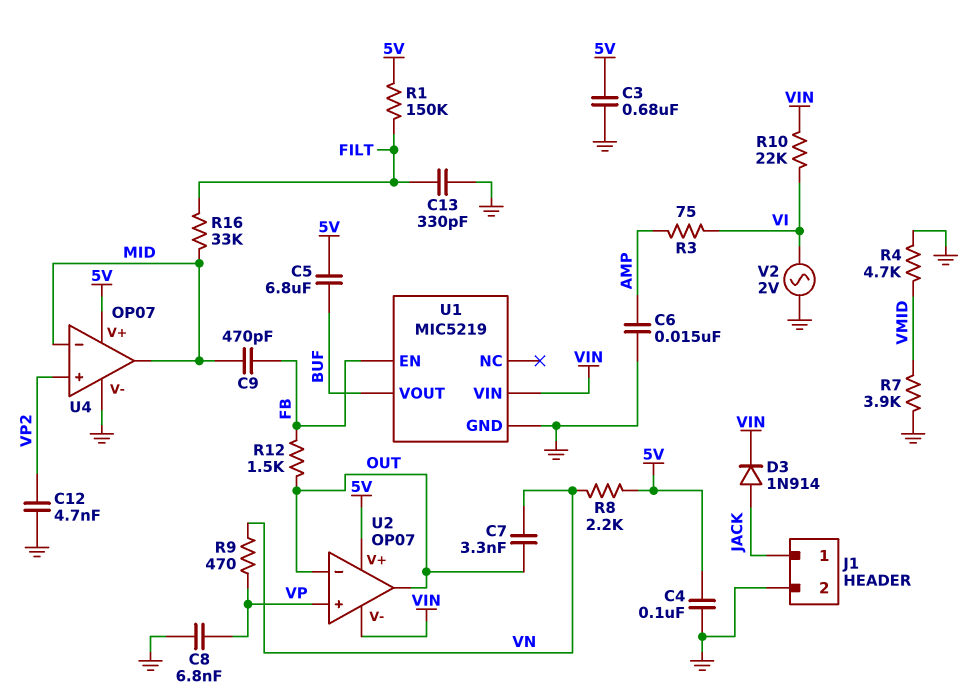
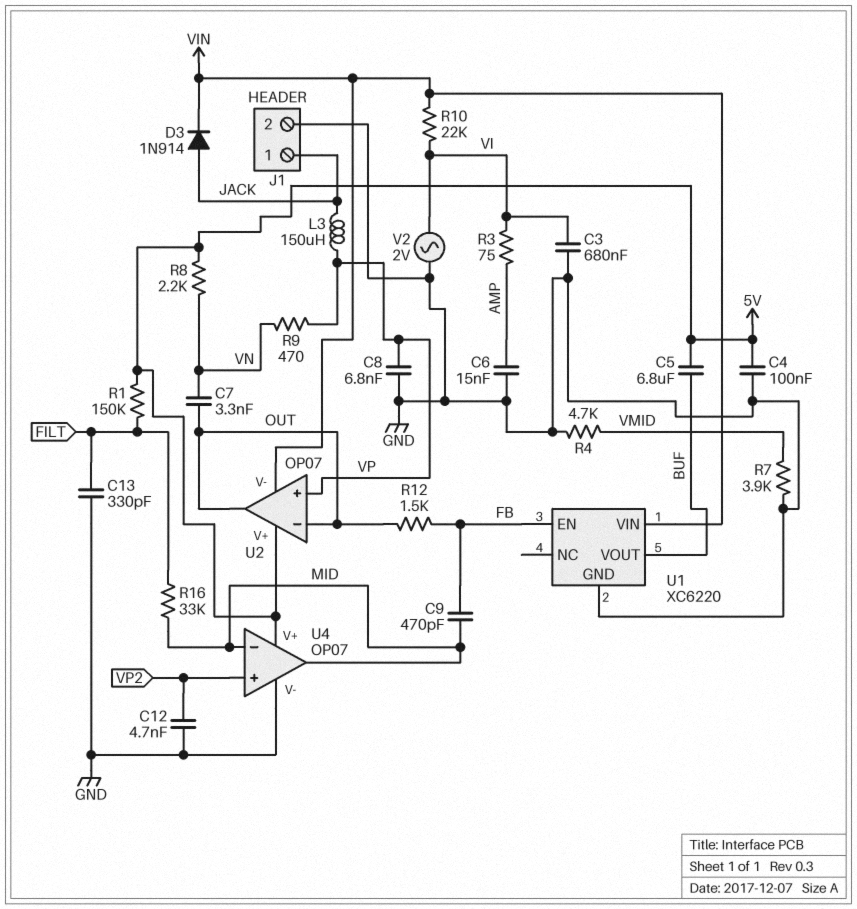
C3: 680nF (5V, GND) -> 680nF (GND, VI)
L3: none -> 150uH (JACK, VP)
U1: MIC5219 -> XC6220

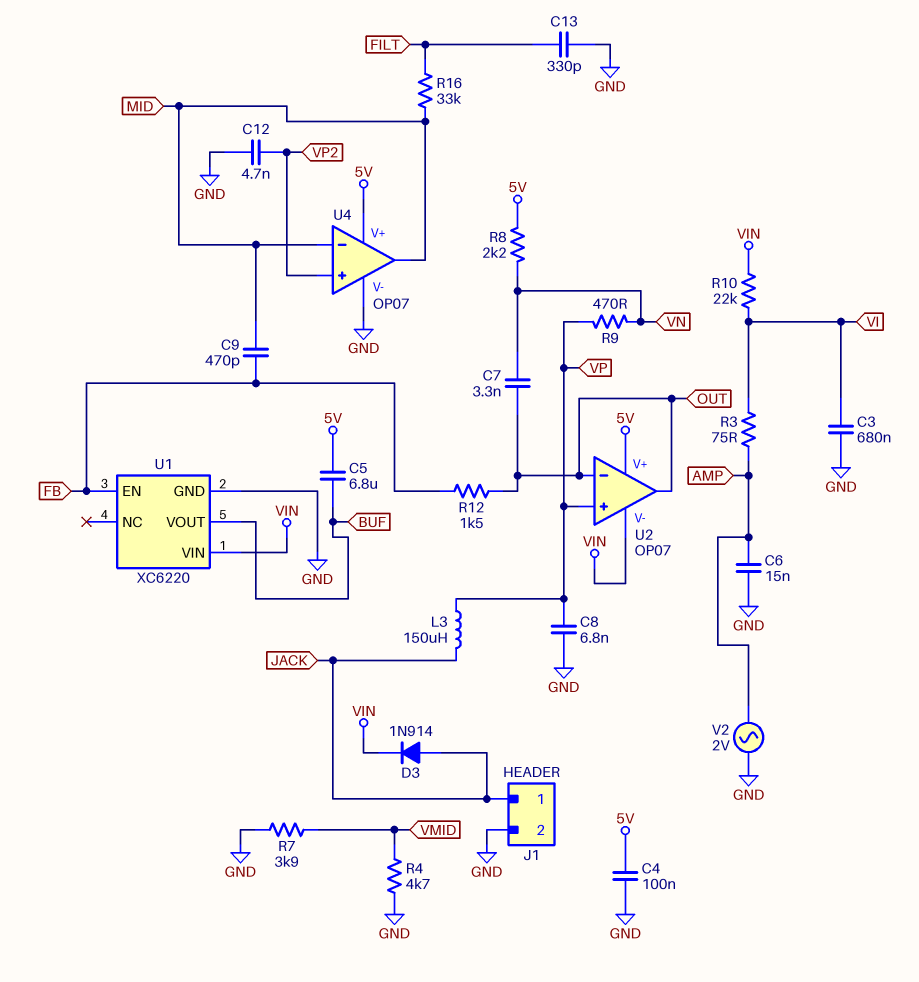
R1: 150k (5V, FILT) -> none
V2: AC 2V (GND, VI) -> AC 2V (AMP, GND)

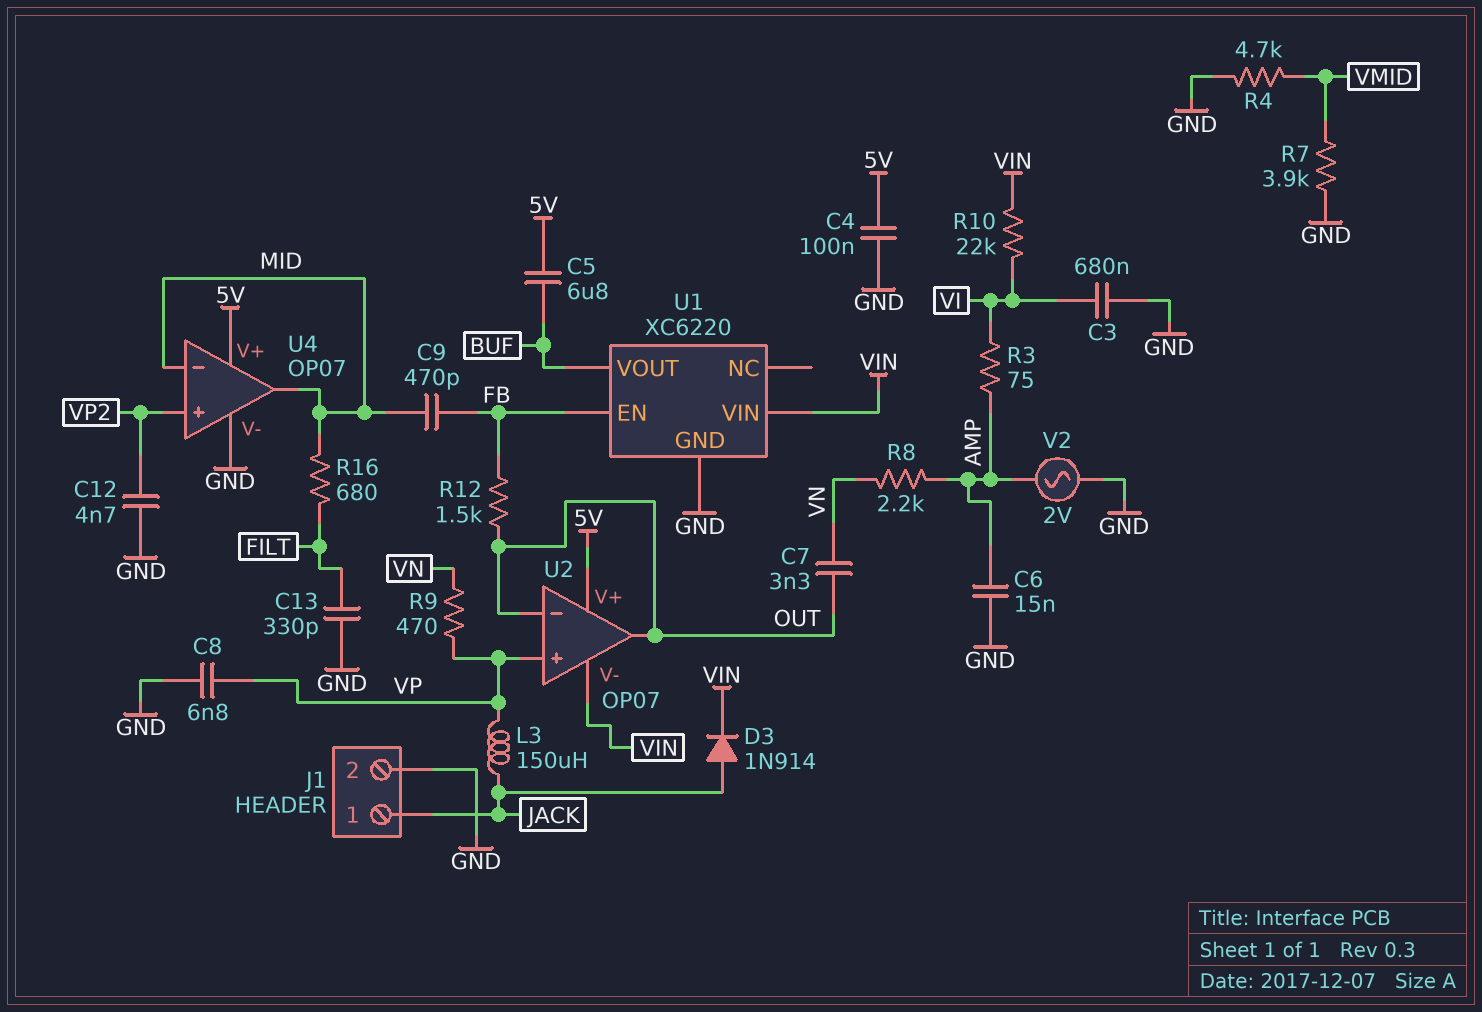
R8: 2.2k (5V, VN) -> 2.2k (AMP, VN)
R16: 33k (FILT, MID) -> 680 (FILT, MID)

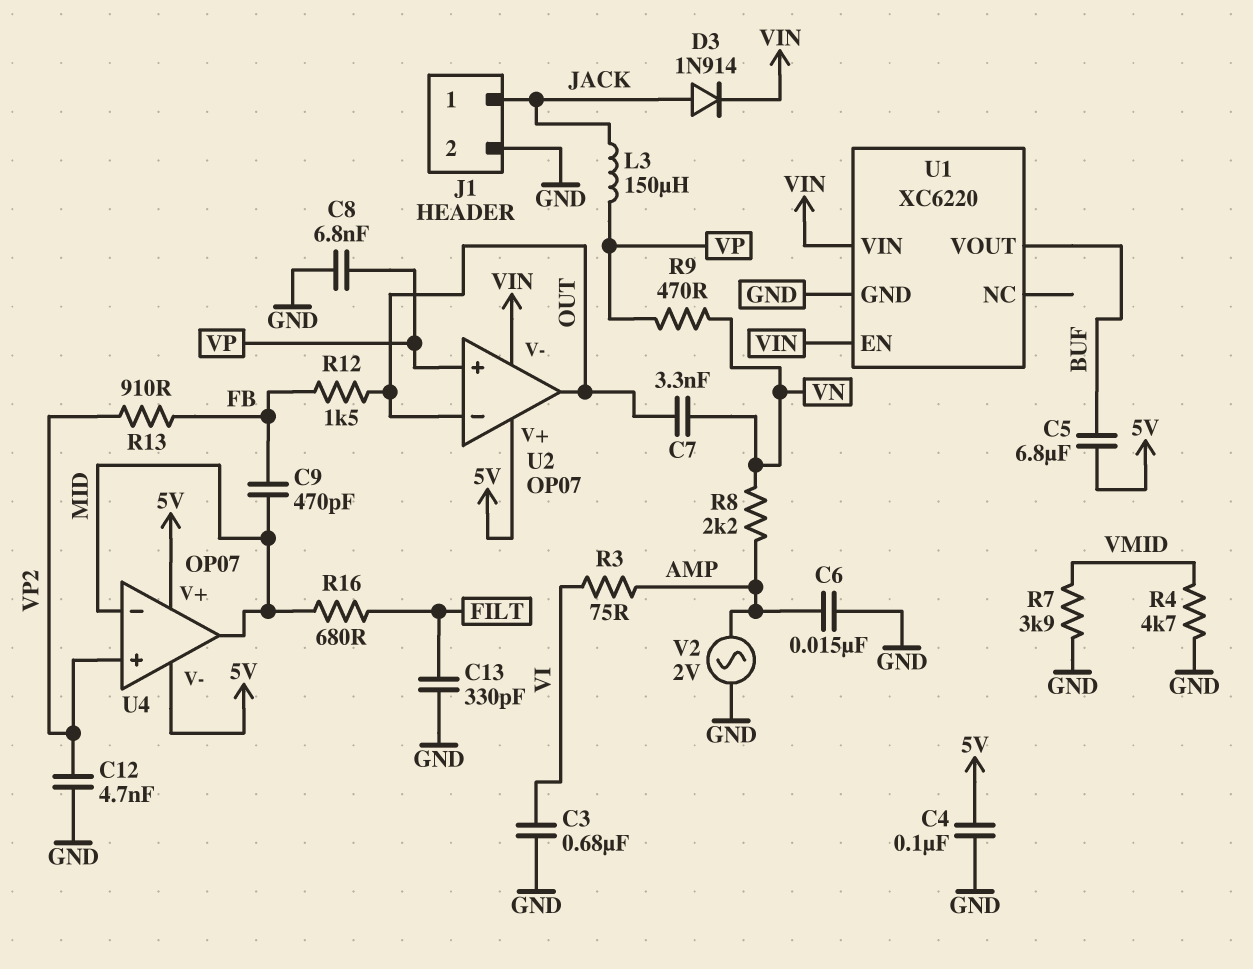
R10: 22k (VI, VIN) -> none
R13: none -> 910 (FB, VP2)
U1 pin EN: FB -> VIN
U4 pin V-: GND -> 5V

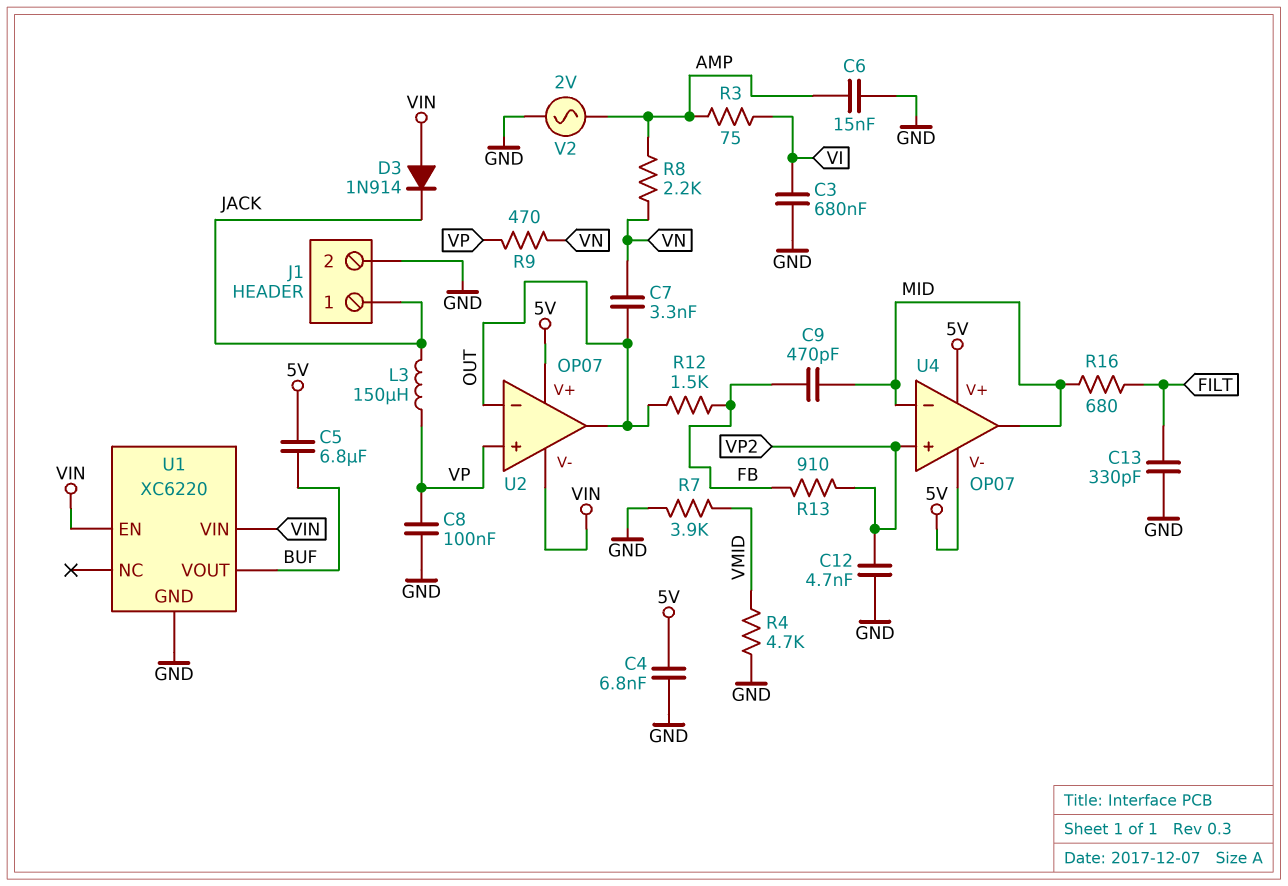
C4: 100nF (5V, GND) -> 6.8nF (5V, GND)
C8: 6.8nF (GND, VP) -> 100nF (GND, VP)
D3: diode 1N914 (A JACK, K VIN) -> diode 1N914 (A VIN, K JACK)

